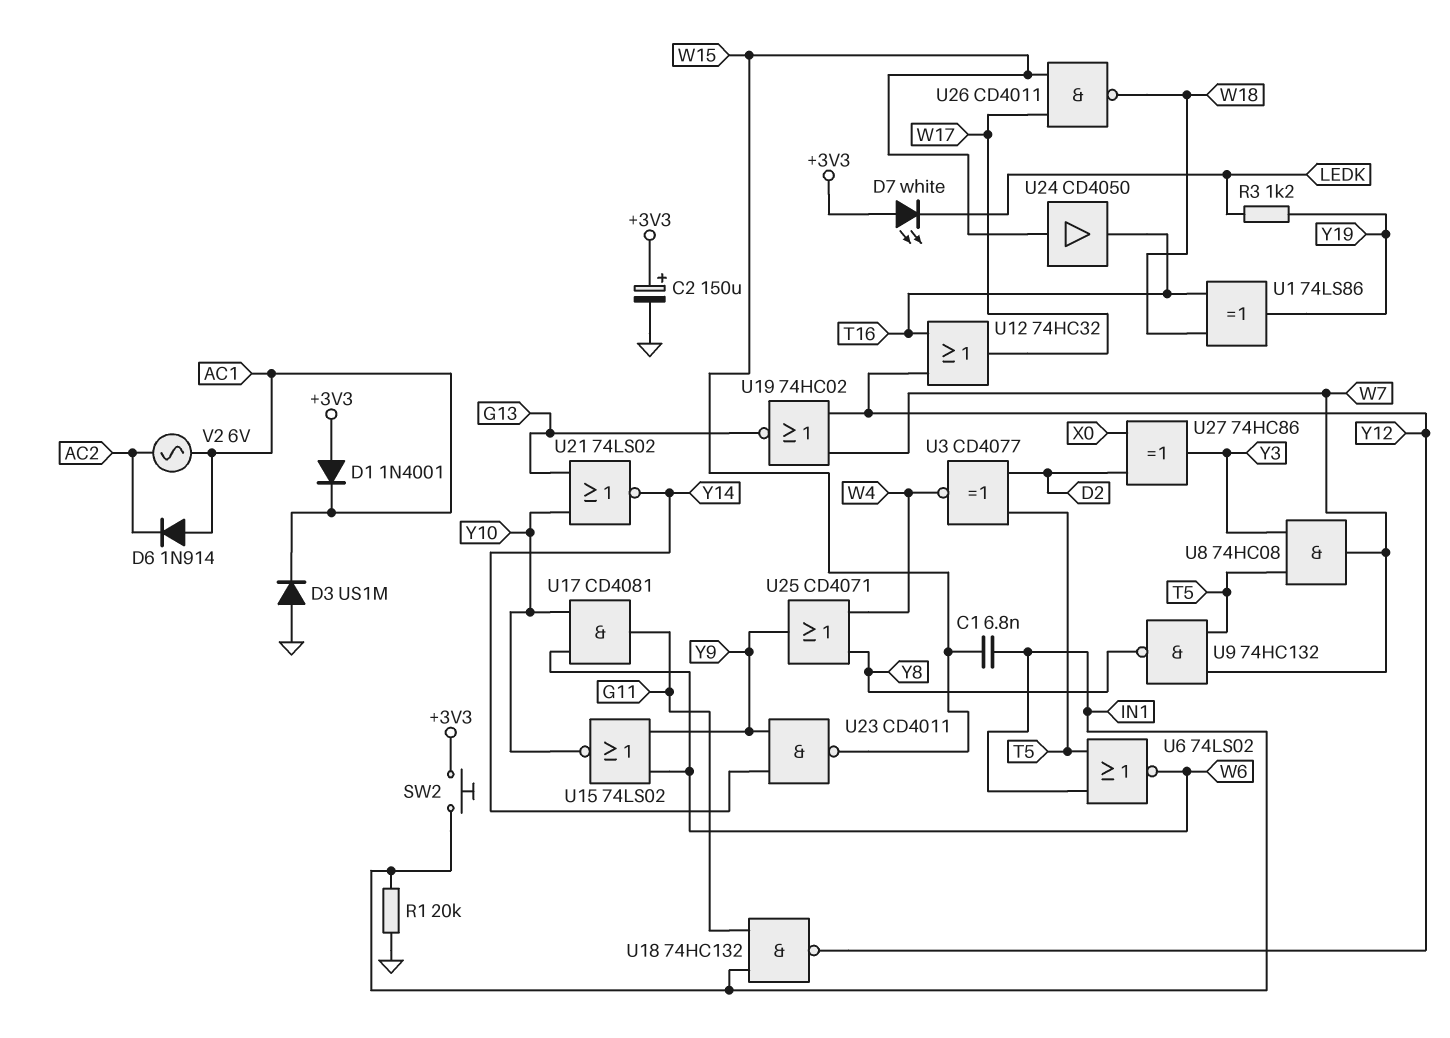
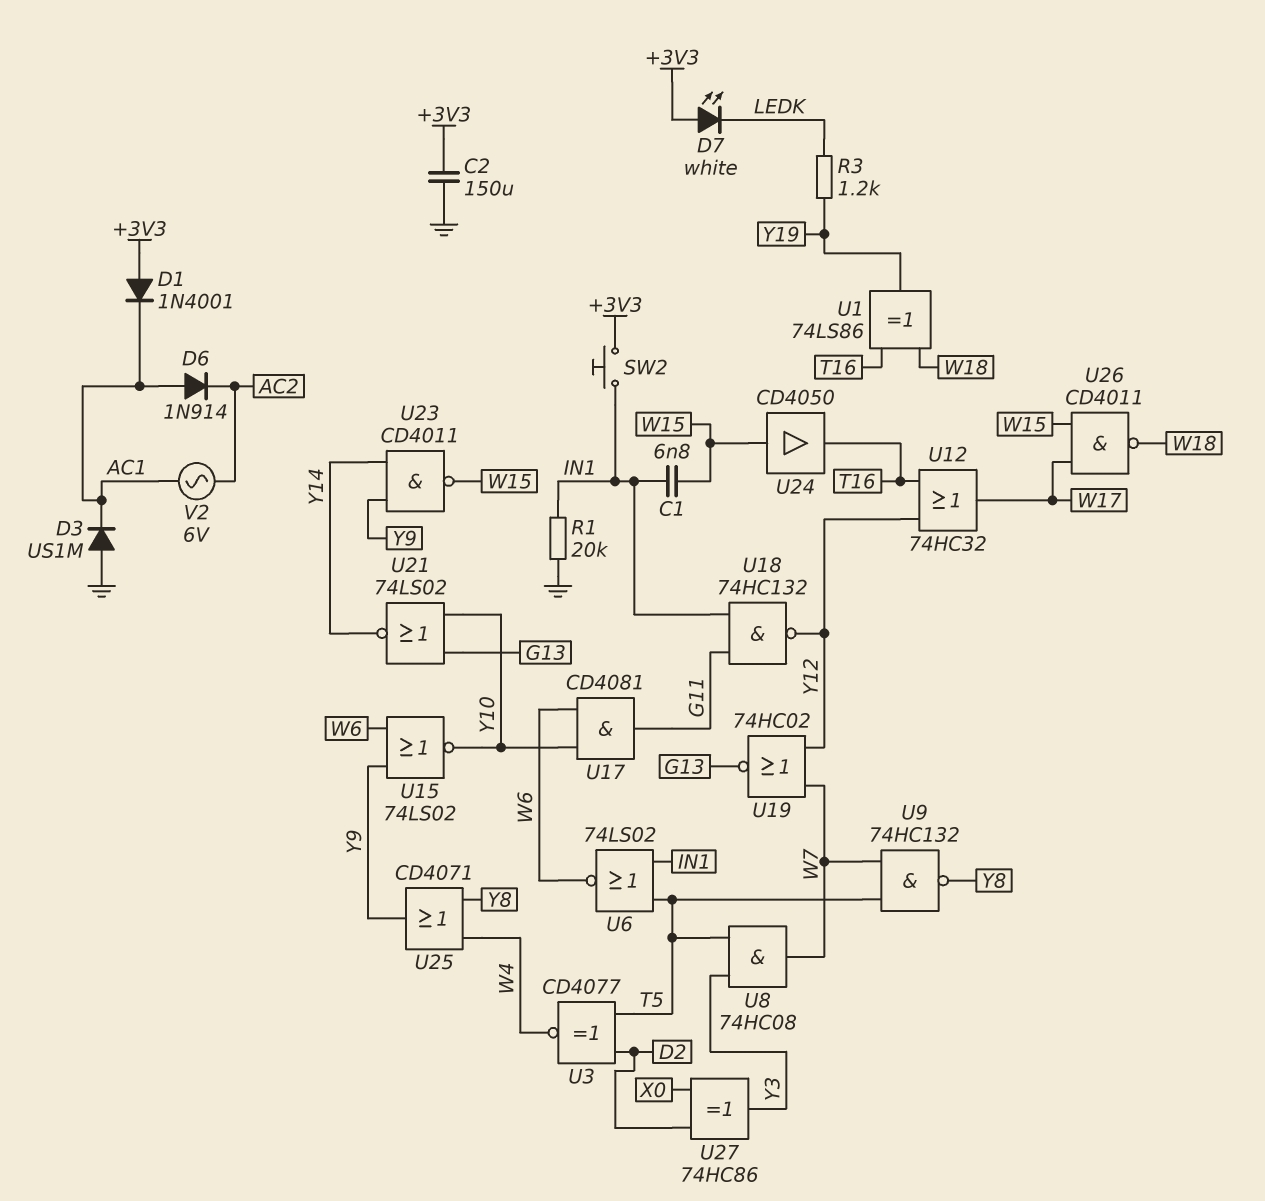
C2: 150uF (plus +3V3, minus GND) -> 150uF (+3V3, GND)

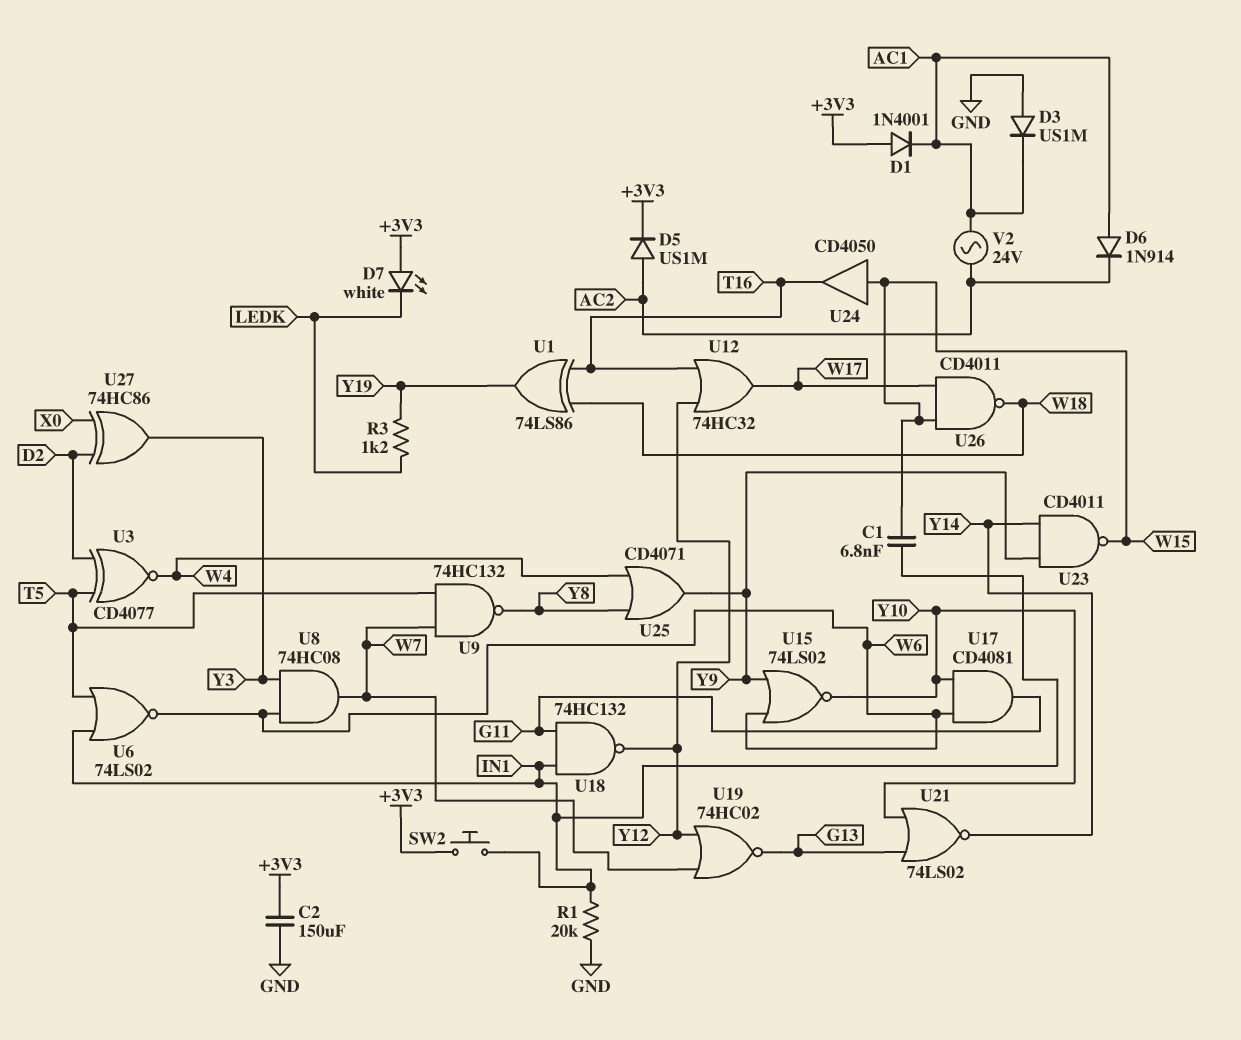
D5: none -> diode US1M (A AC2, K +3V3)
U8: AND 74HC08 (in T5, in Y3, out W7) -> AND 74HC08 (in W6, in Y3, out W7)
V2: AC 6V (AC1, AC2) -> AC 24V (AC1, AC2)

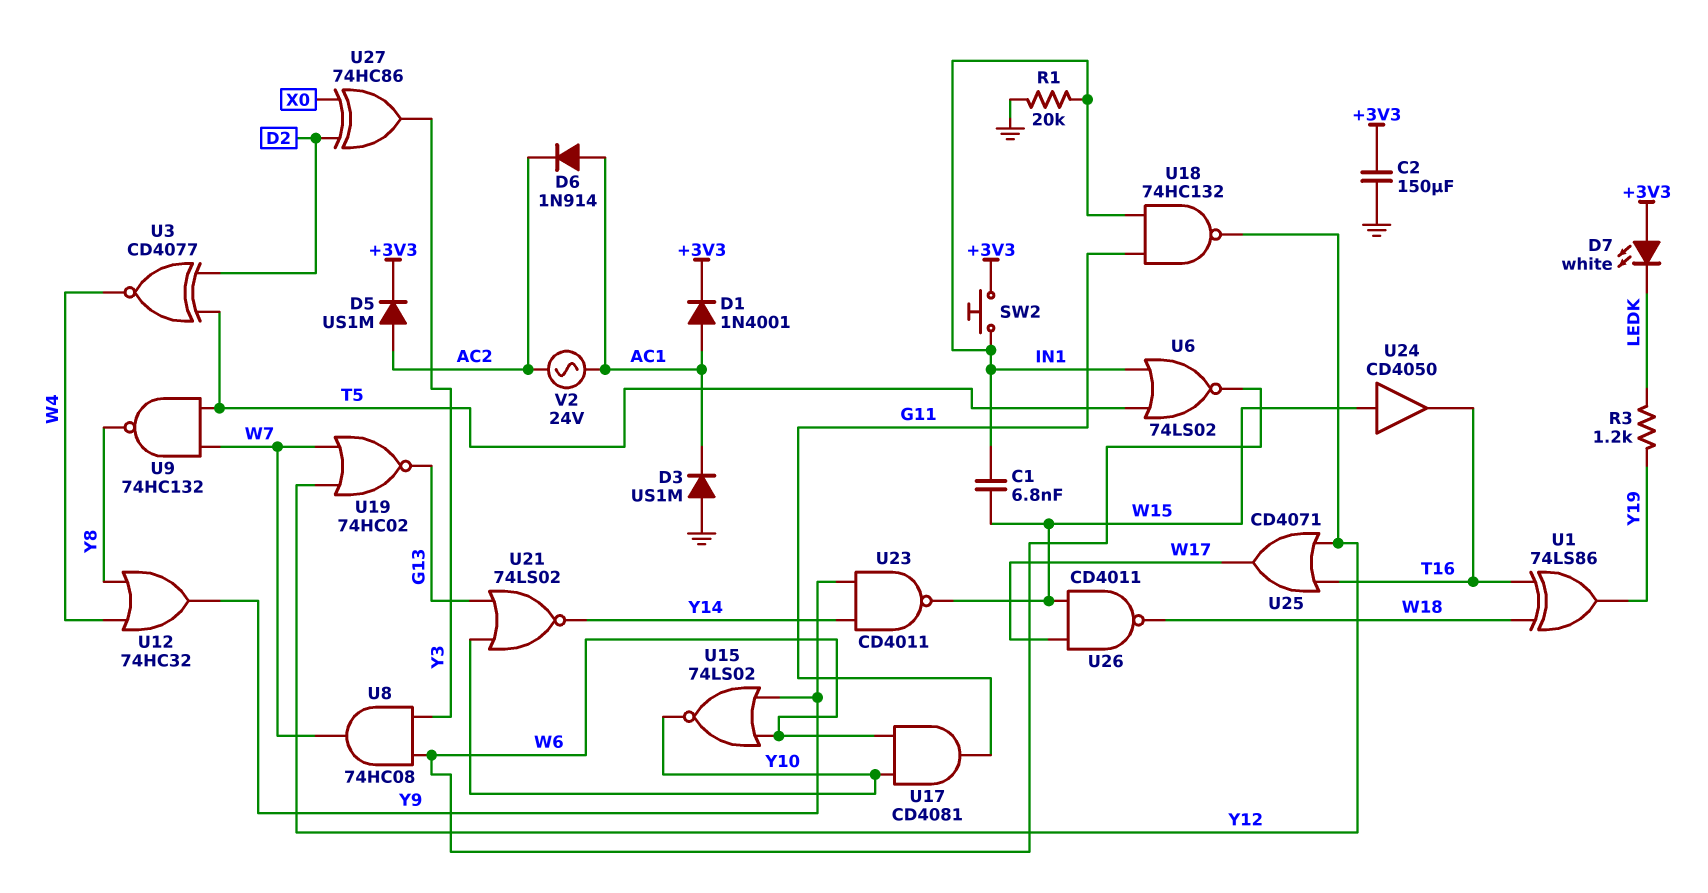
D1: diode 1N4001 (A +3V3, K AC1) -> diode 1N4001 (A AC1, K +3V3)
U12: OR 74HC32 (in T16, in Y12, out W17) -> OR 74HC32 (in W4, in Y8, out Y9)
U25: OR CD4071 (in W4, in Y8, out Y9) -> OR CD4071 (in T16, in Y12, out W17)

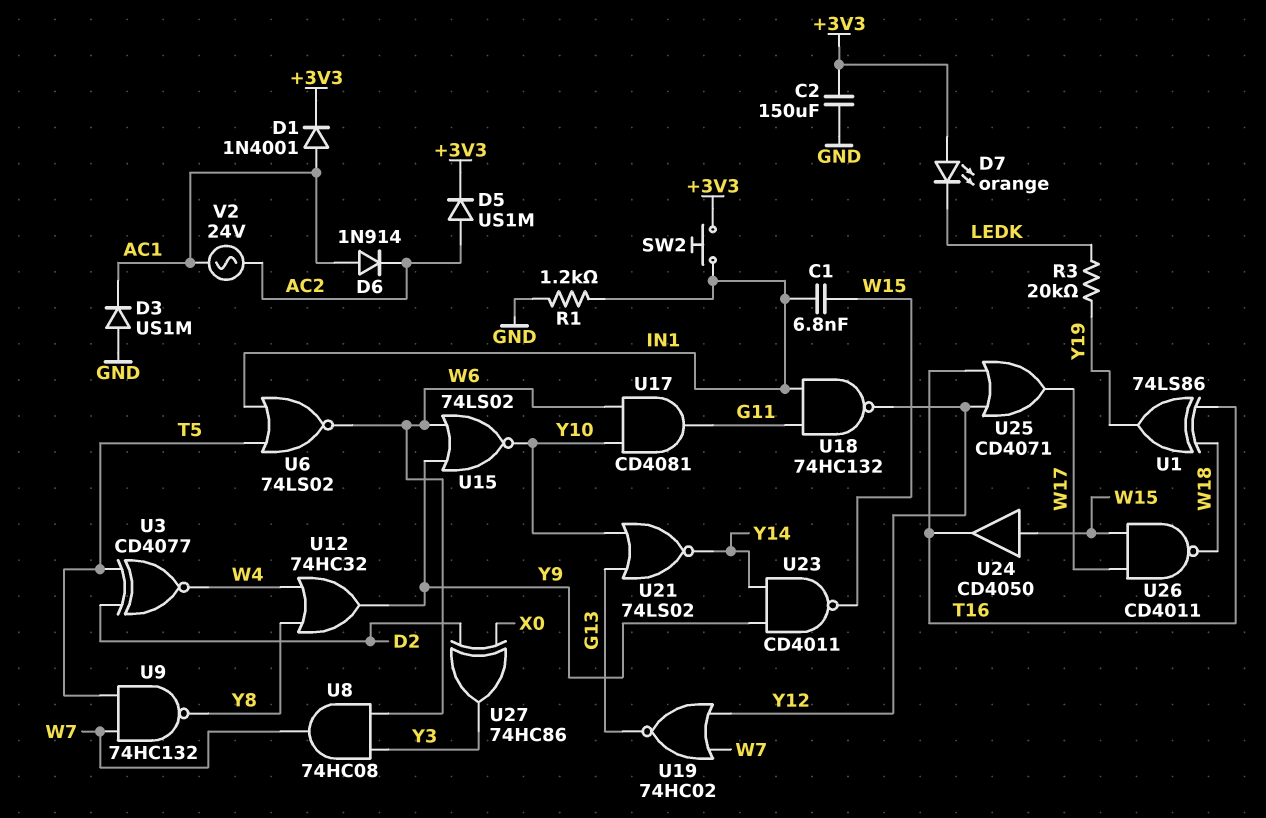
D7: LED white (A +3V3, K LEDK) -> LED orange (A +3V3, K LEDK)
R1: 20k (GND, IN1) -> 1.2k (GND, IN1)
R3: 1.2k (LEDK, Y19) -> 20k (LEDK, Y19)

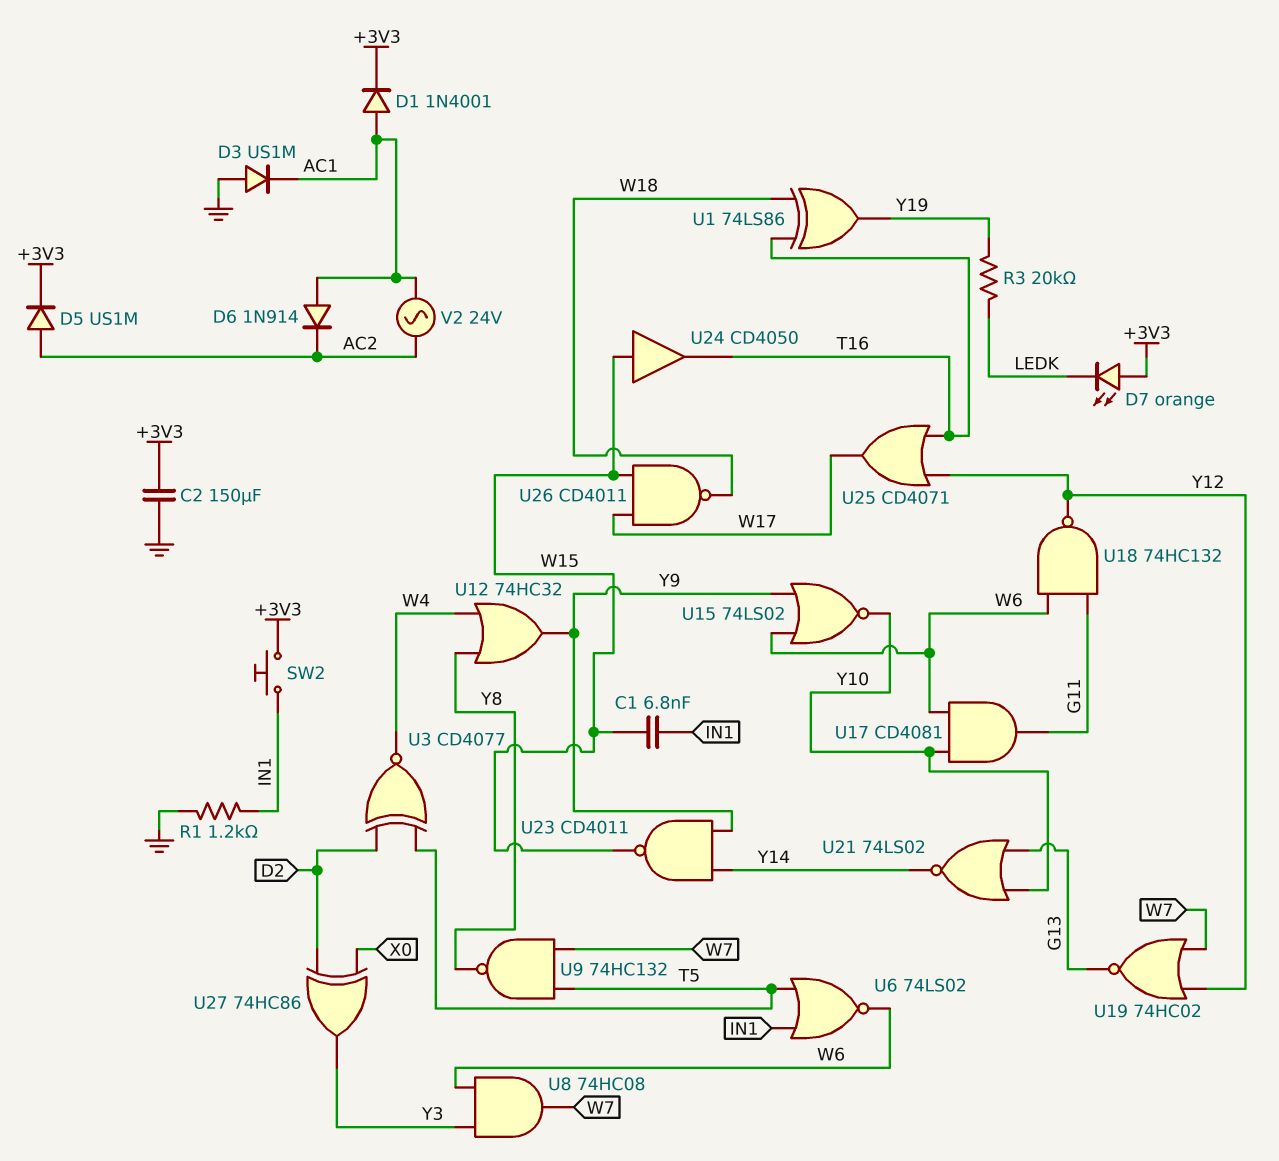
U18: NAND 74HC132 (in G11, in IN1, out Y12) -> NAND 74HC132 (in G11, in W6, out Y12)

